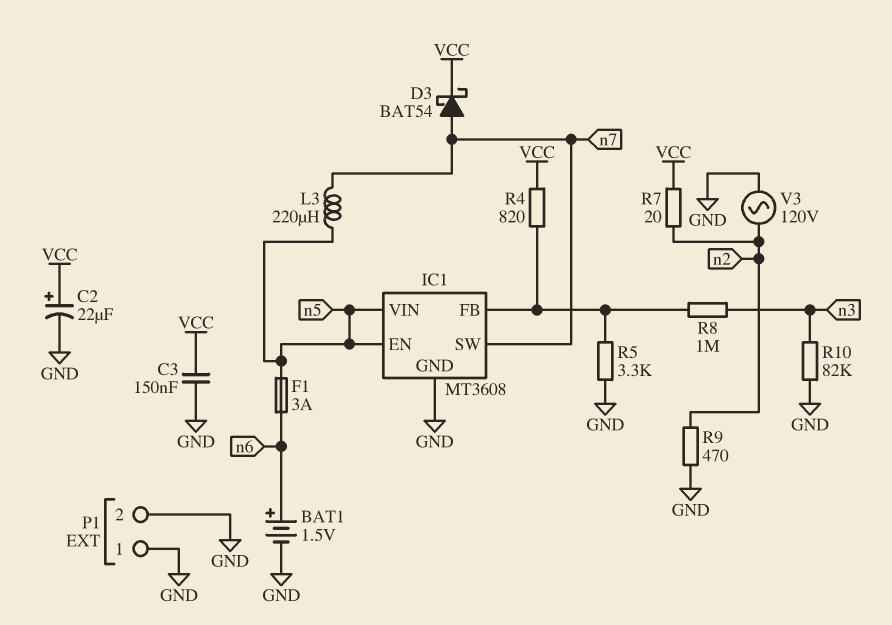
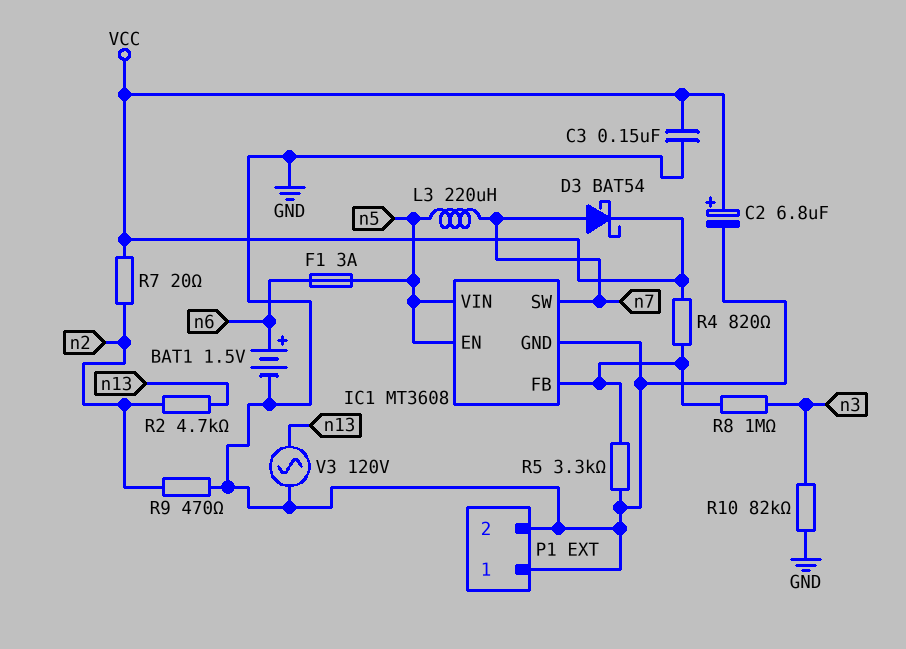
C2: 22uF (plus VCC, minus GND) -> 6.8uF (plus VCC, minus GND)
R2: none -> 4.7k (n2, n13)
V3: AC 120V (GND, n2) -> AC 120V (GND, n13)

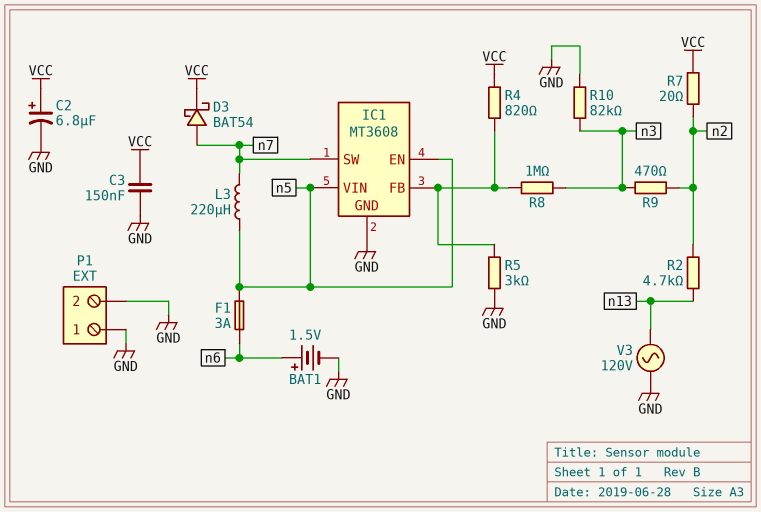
R5: 3.3k (GND, IC1/FB) -> 3k (GND, IC1/FB)
R9: 470 (GND, n2) -> 470 (n2, n3)

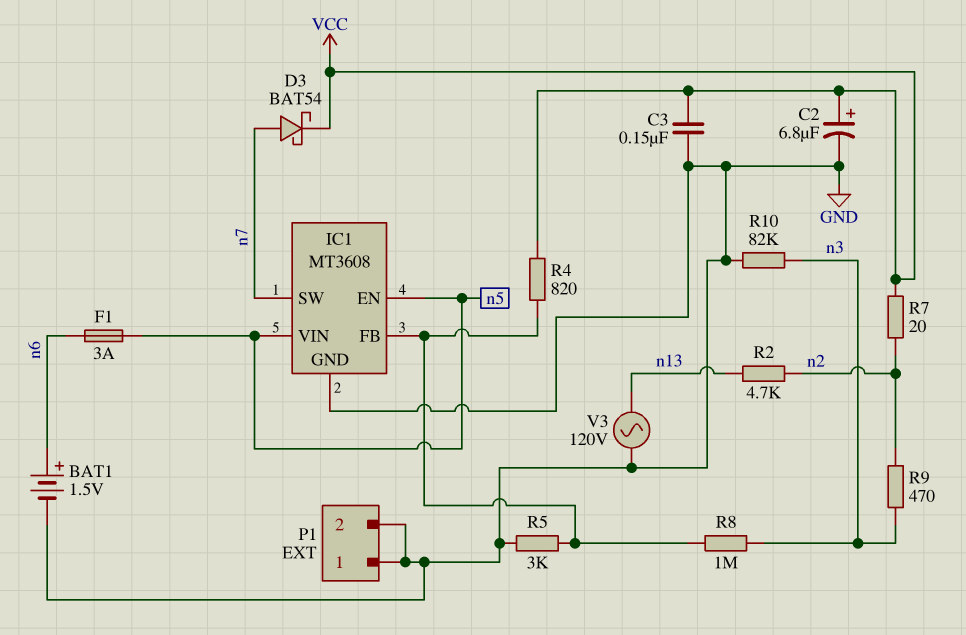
L3: 220uH (n5, n7) -> none

